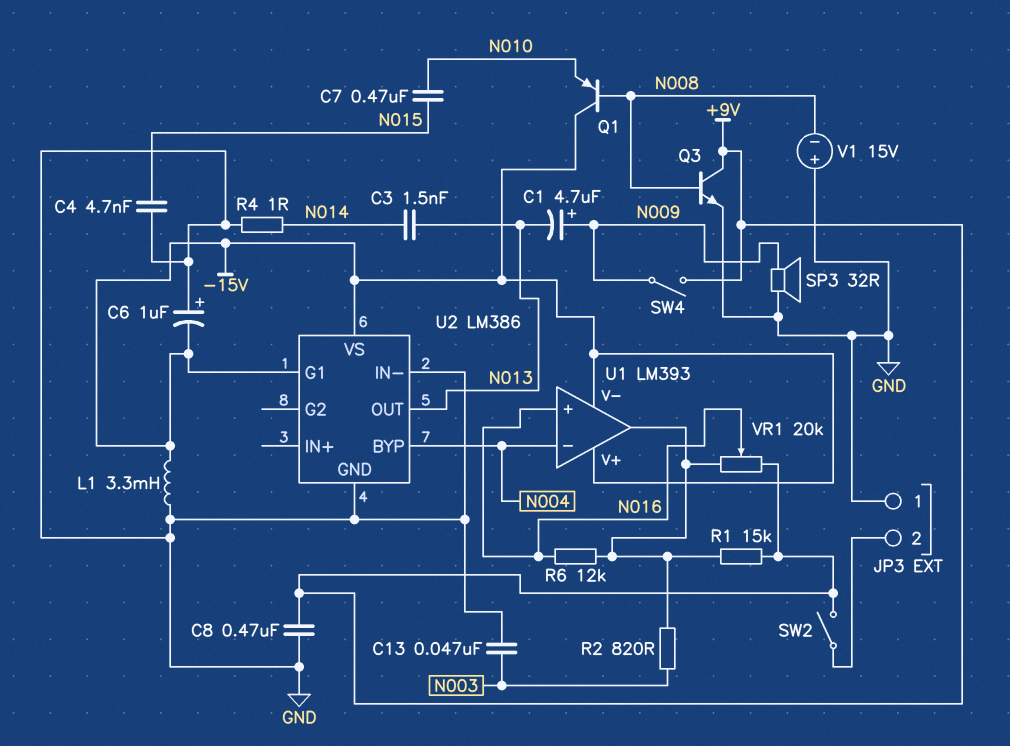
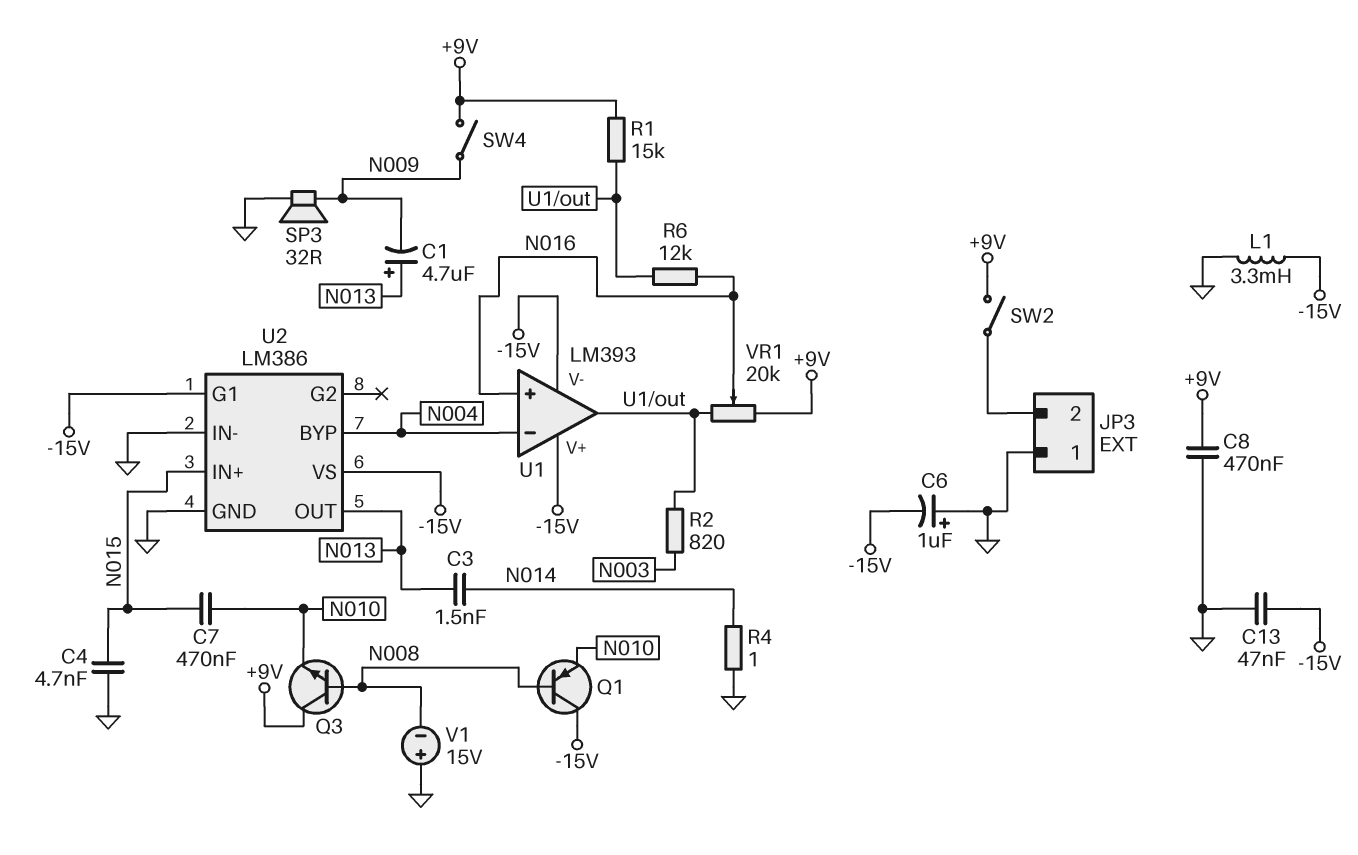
C1: 4.7uF (plus N009, minus N013) -> 4.7uF (plus N013, minus N009)
C13: 47nF (GND, N003) -> 47nF (-15V, GND)
Q3: NPN (B N008, C +9V, E GND) -> NPN (B N008, C +9V, E N010)
U2 pin IN+: none -> N015

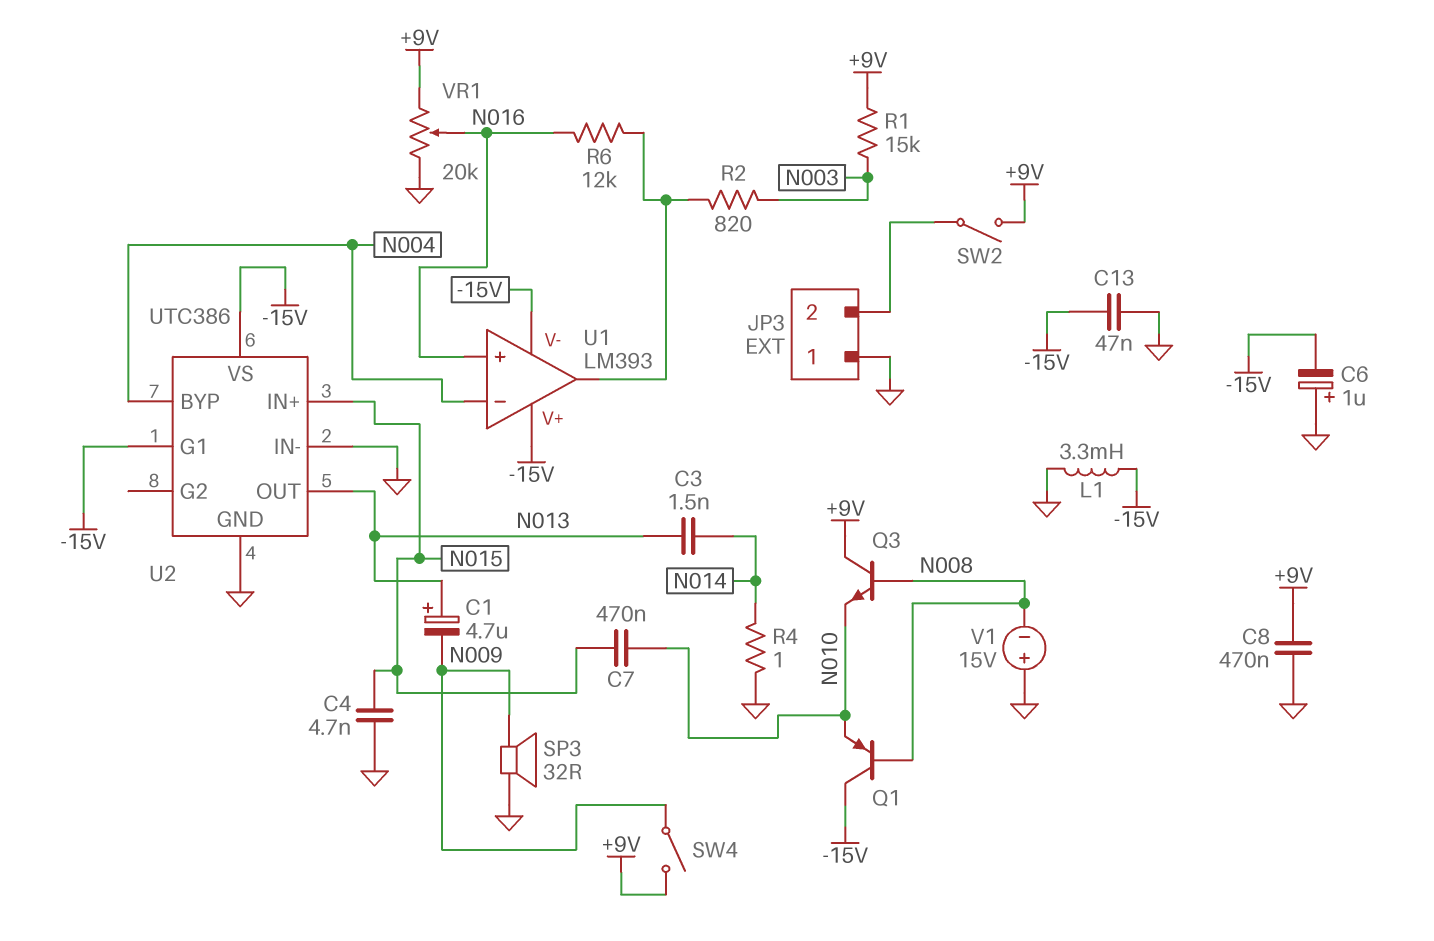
R1: 15k (+9V, U1/out) -> 15k (+9V, N003)
U2: LM386 -> UTC386
VR1: 20k (+9V, U1/out, wiper N016) -> 20k (+9V, GND, wiper N016)

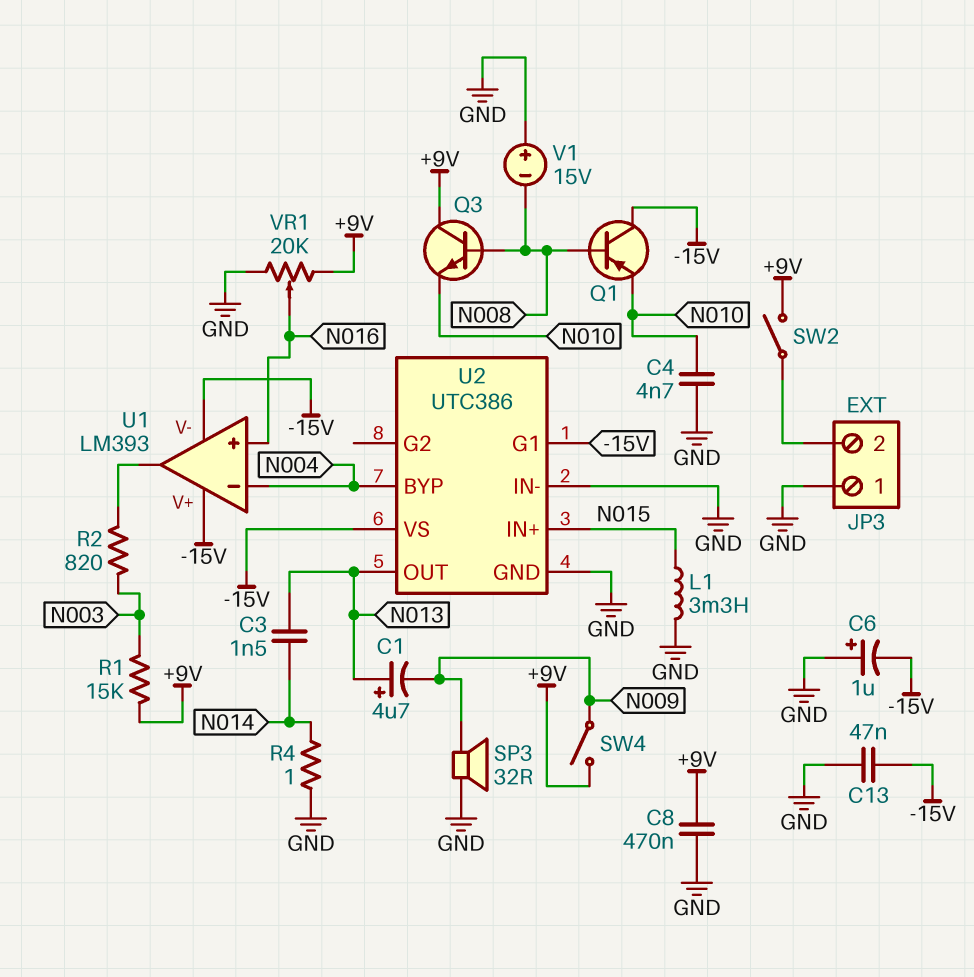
C4: 4.7nF (GND, N015) -> 4.7nF (GND, N010)
C7: 470nF (N010, N015) -> none
L1: 3.3mH (-15V, GND) -> 3.3mH (GND, N015)
R6: 12k (N016, U1/out) -> none

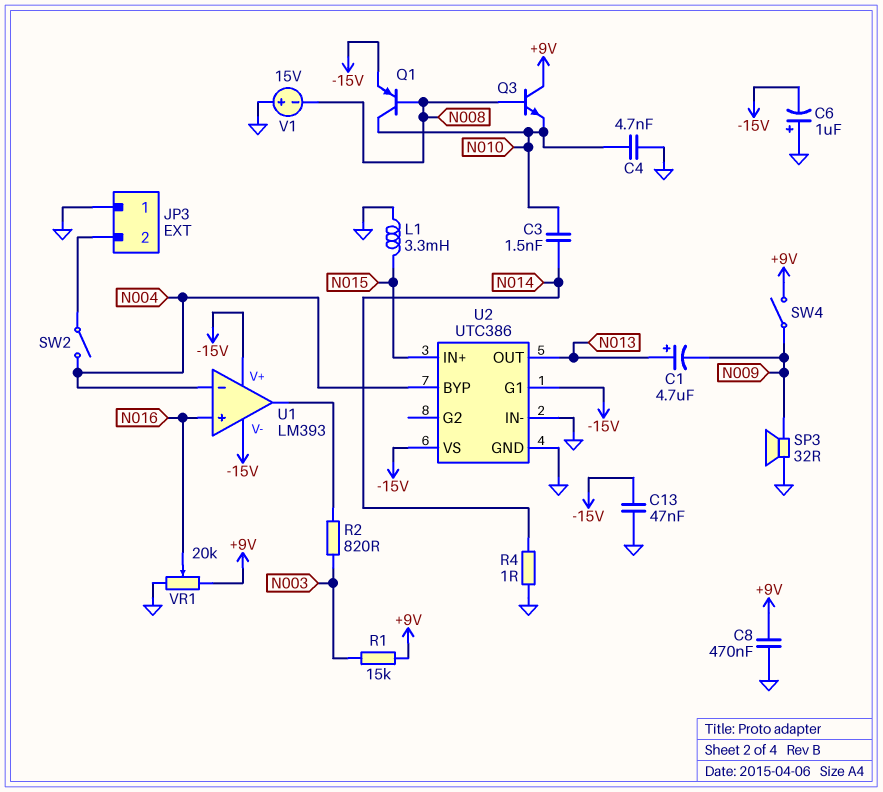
C3: 1.5nF (N013, N014) -> 1.5nF (N010, N014)
Q1: PNP (B N008, C -15V, E N010) -> PNP (B N008, C N010, E -15V)
SW2: switch (+9V, JP3/2) -> switch (JP3/2, N004)

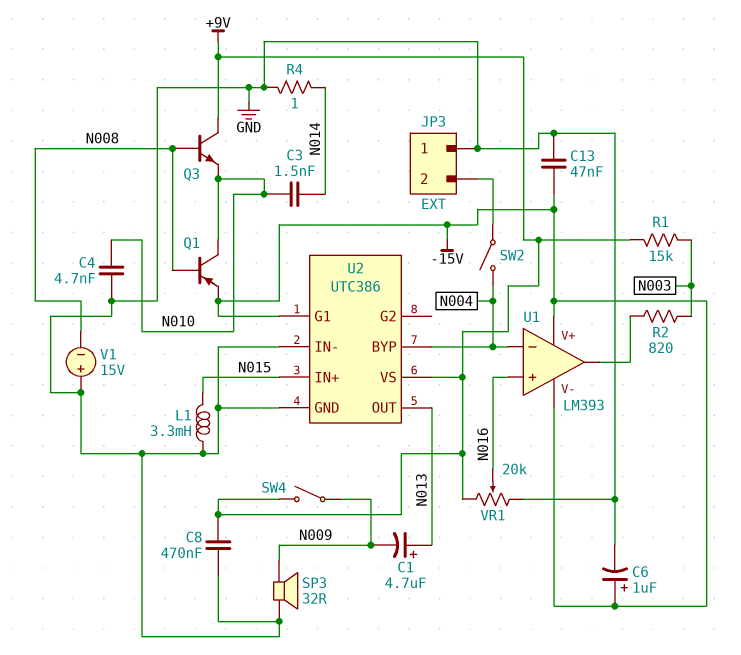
C6: 1uF (plus GND, minus -15V) -> 1uF (plus -15V, minus GND)
U2 pin VS: -15V -> +9V

